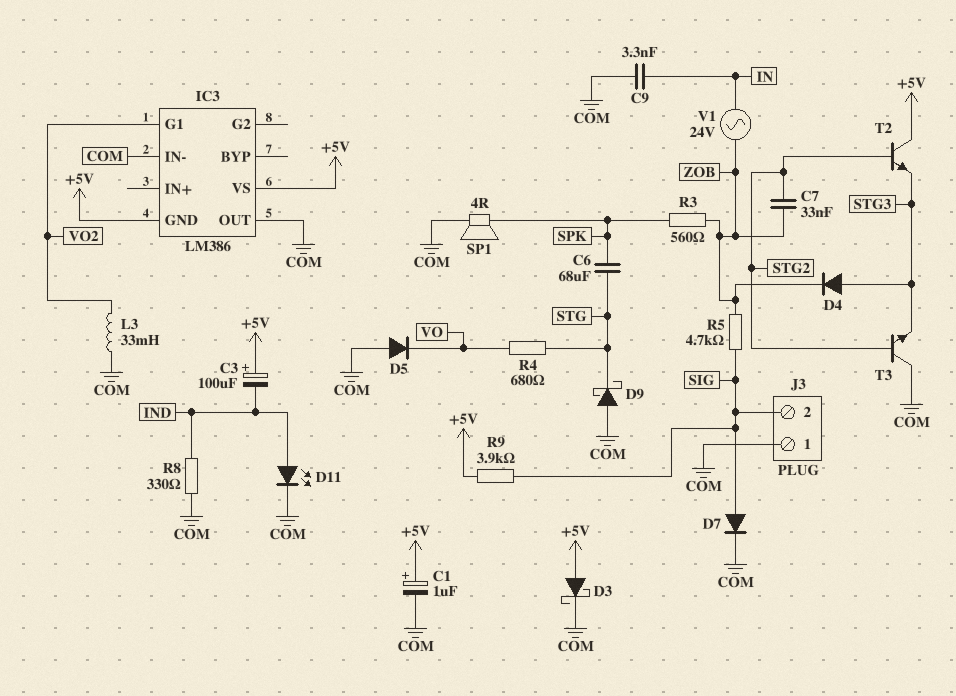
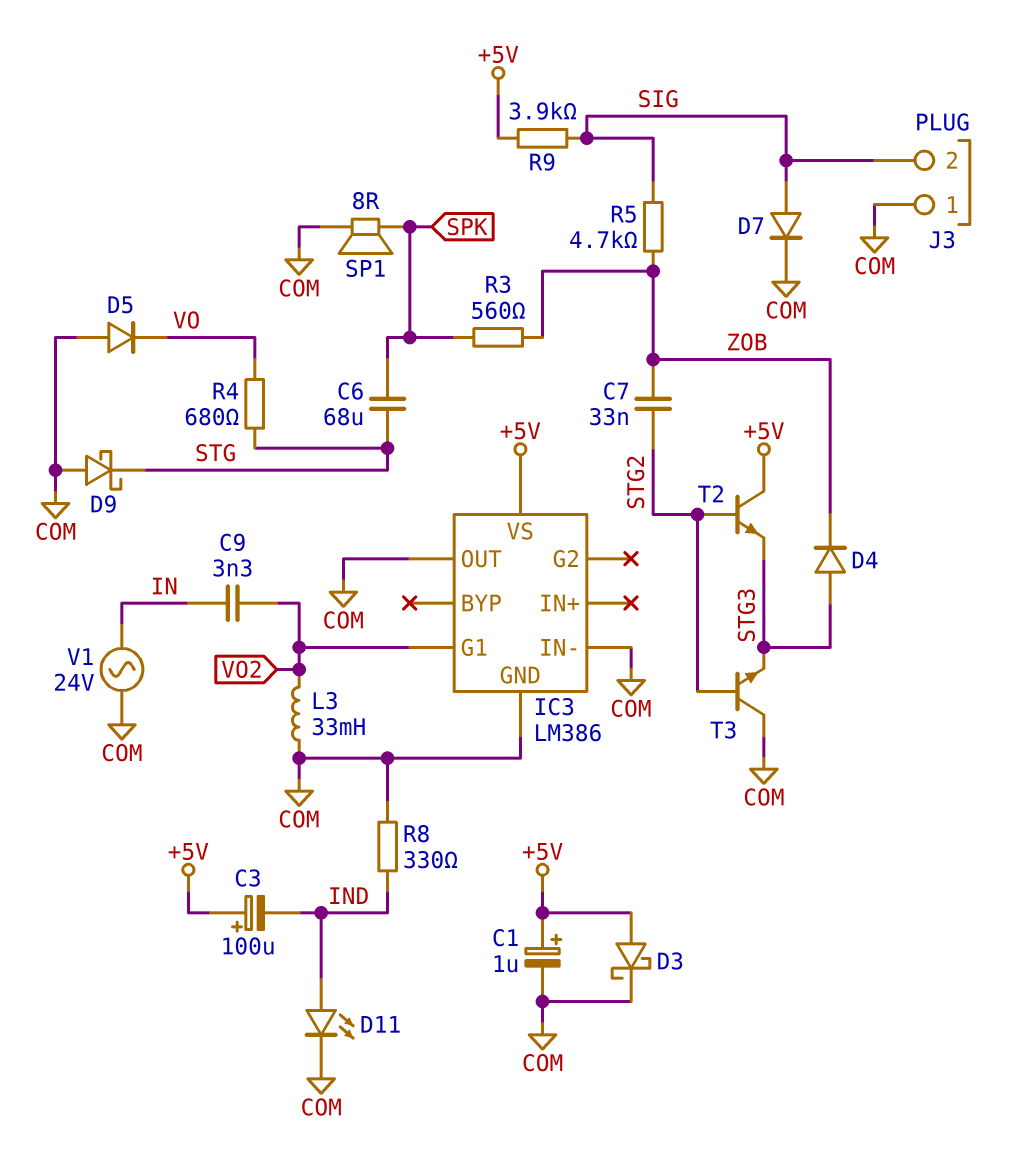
C9: 3.3nF (COM, IN) -> 3.3nF (IN, VO2)
IC3 pin GND: +5V -> COM
SP1: speaker 4R (COM, SPK) -> speaker 8R (COM, SPK)
V1: AC 24V (IN, ZOB) -> AC 24V (COM, IN)

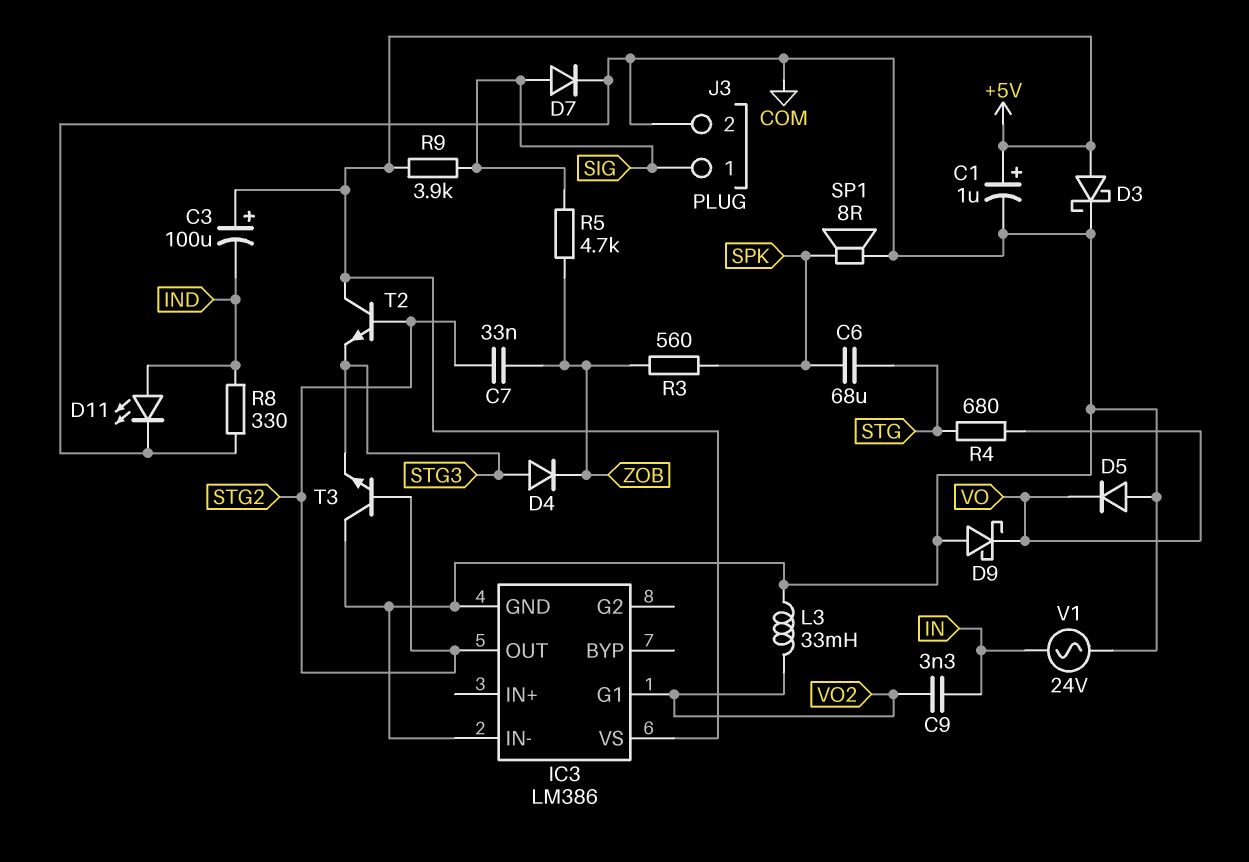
D9: schottky (A COM, K STG) -> schottky (A COM, K VO)
IC3 pin OUT: COM -> STG2
J3 pin 1: COM -> SIG
J3 pin 2: SIG -> COM

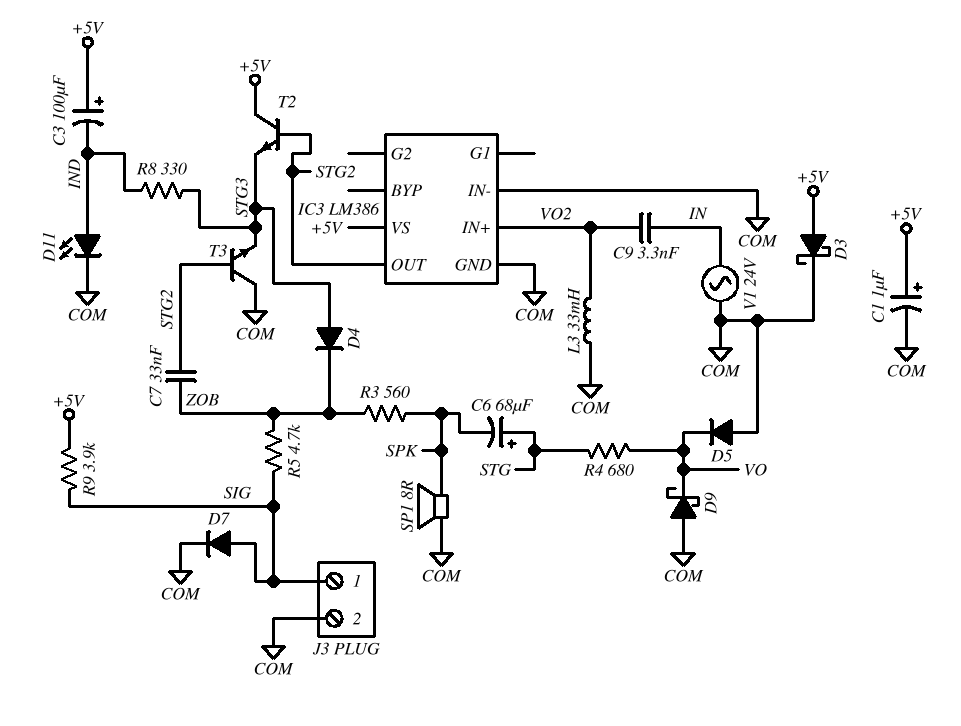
C6: 68uF (SPK, STG) -> 68uF (plus STG, minus SPK)
IC3 pin G1: VO2 -> none
IC3 pin IN+: none -> VO2
R8: 330 (COM, IND) -> 330 (IND, STG3)

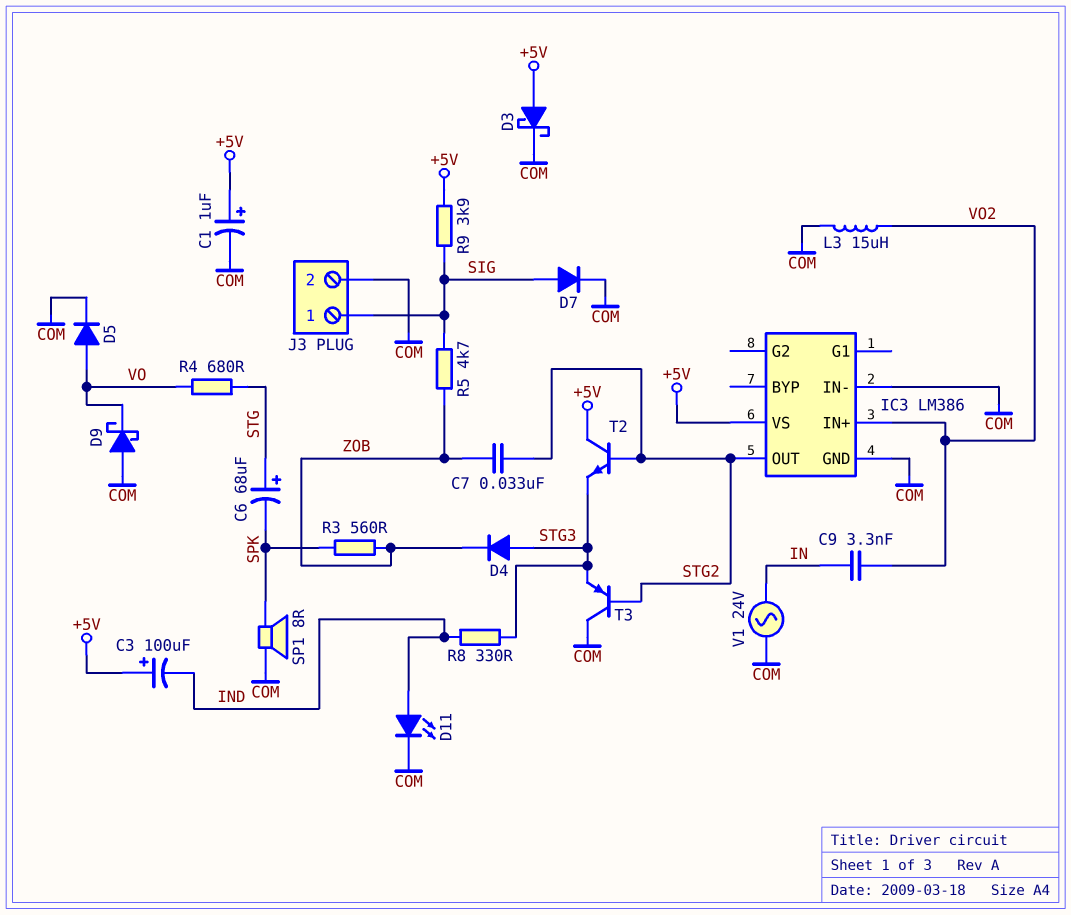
D5: diode (A COM, K VO) -> diode (A VO, K COM)
L3: 33mH (COM, VO2) -> 15uH (COM, VO2)
T3: NPN (B STG2, C COM, E STG3) -> PNP (B STG2, C COM, E STG3)

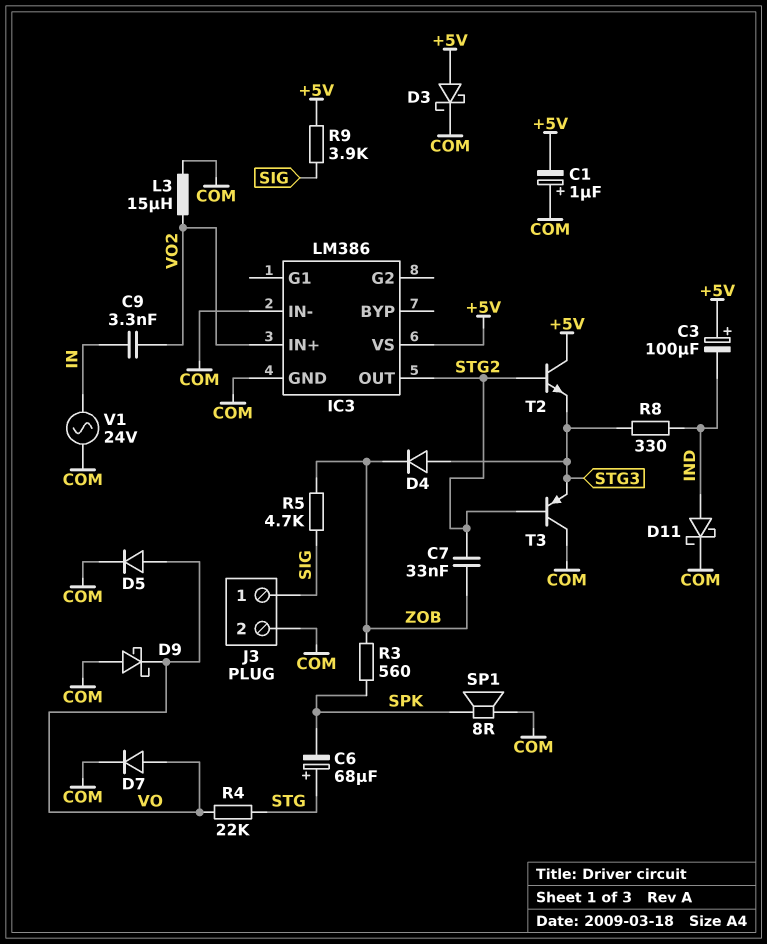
C1: 1uF (plus +5V, minus COM) -> 1uF (plus COM, minus +5V)
D7: diode (A SIG, K COM) -> diode (A VO, K COM)
D11: LED (A IND, K COM) -> schottky (A IND, K COM)
R4: 680 (STG, VO) -> 22k (STG, VO)

